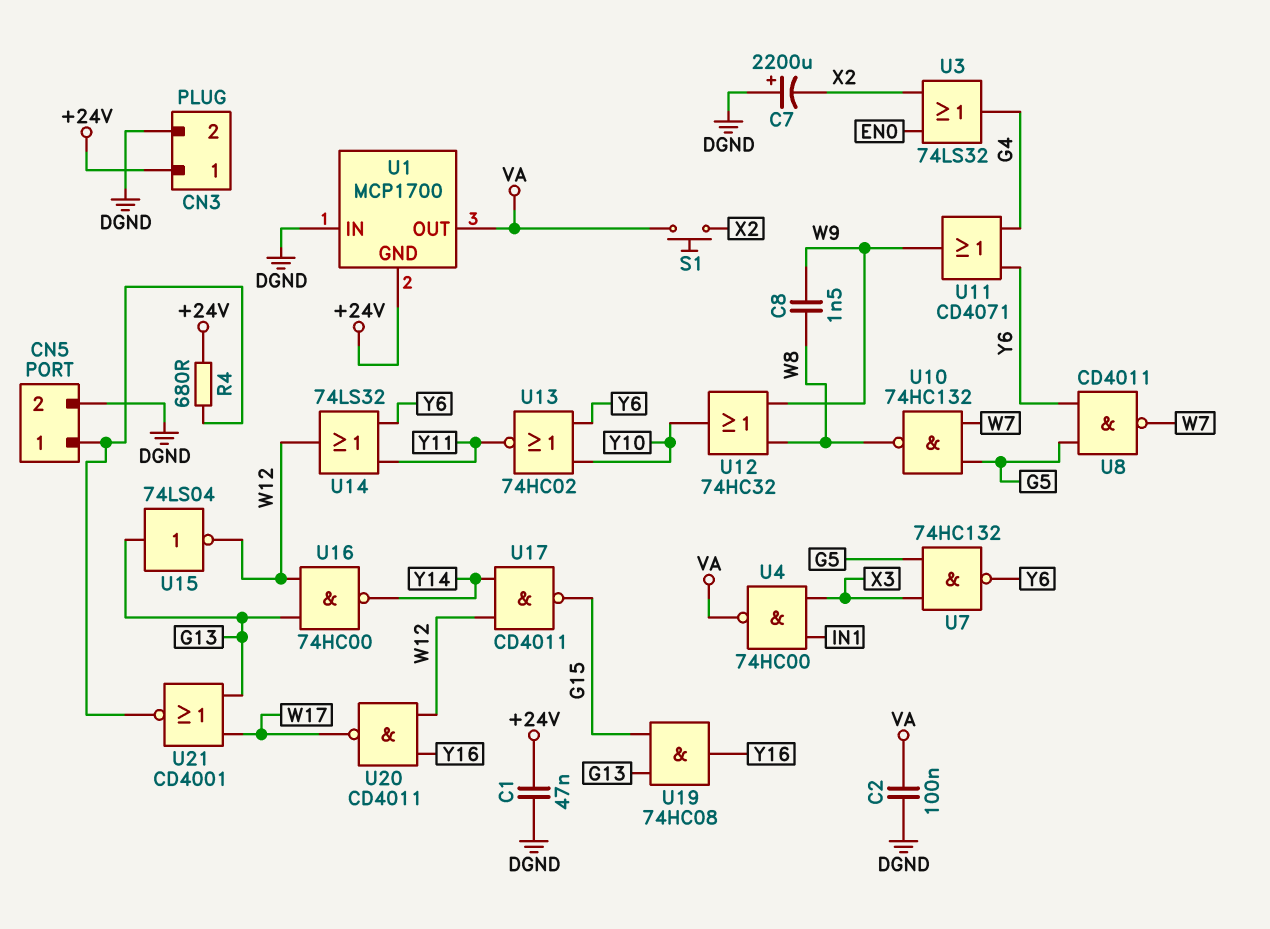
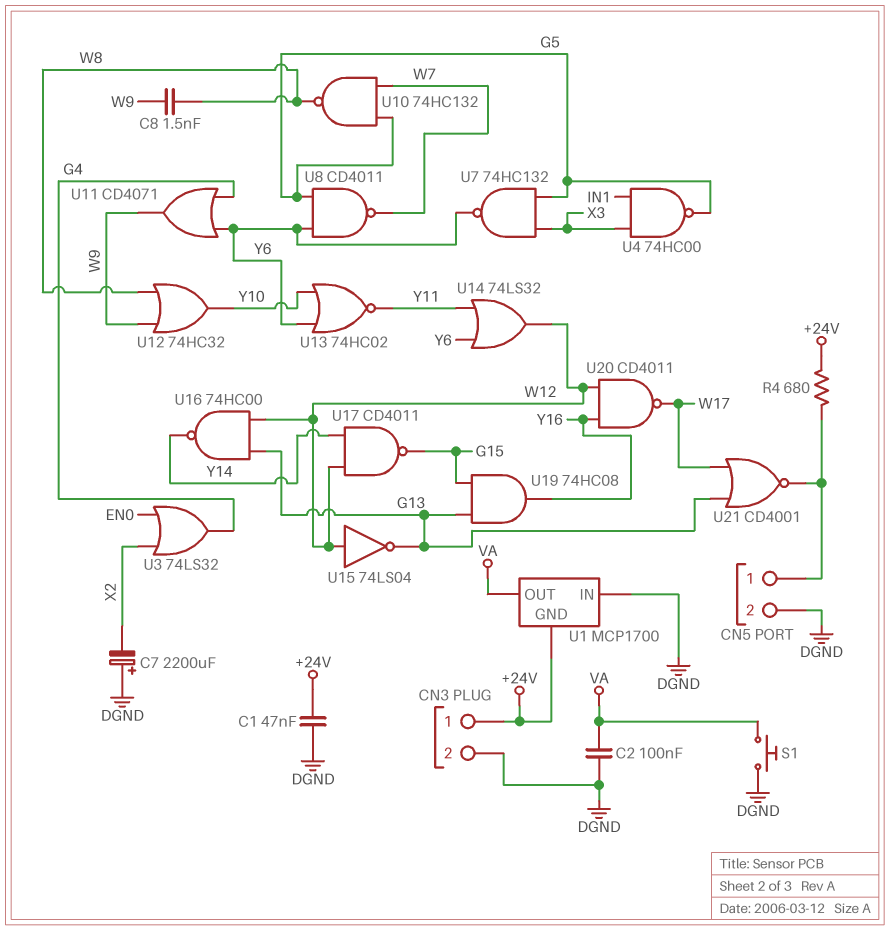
S1: button (VA, X2) -> button (DGND, VA)
U4: NAND 74HC00 (in IN1, in X3, out VA) -> NAND 74HC00 (in IN1, in X3, out G5)
U15: NOT 74LS04 (in G13, out W12) -> NOT 74LS04 (in W12, out G13)

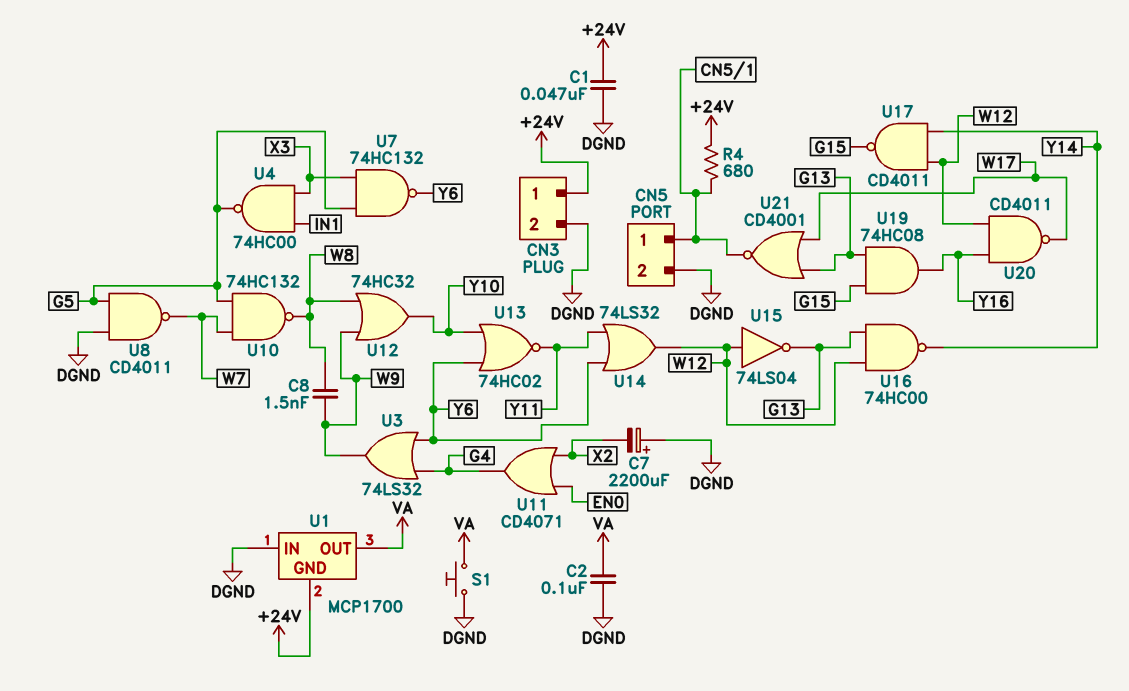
U3: OR 74LS32 (in EN0, in X2, out G4) -> OR 74LS32 (in G4, in Y6, out W9)
U8: NAND CD4011 (in G5, in Y6, out W7) -> NAND CD4011 (in DGND, in G5, out W7)
U11: OR CD4071 (in G4, in Y6, out W9) -> OR CD4071 (in EN0, in X2, out G4)

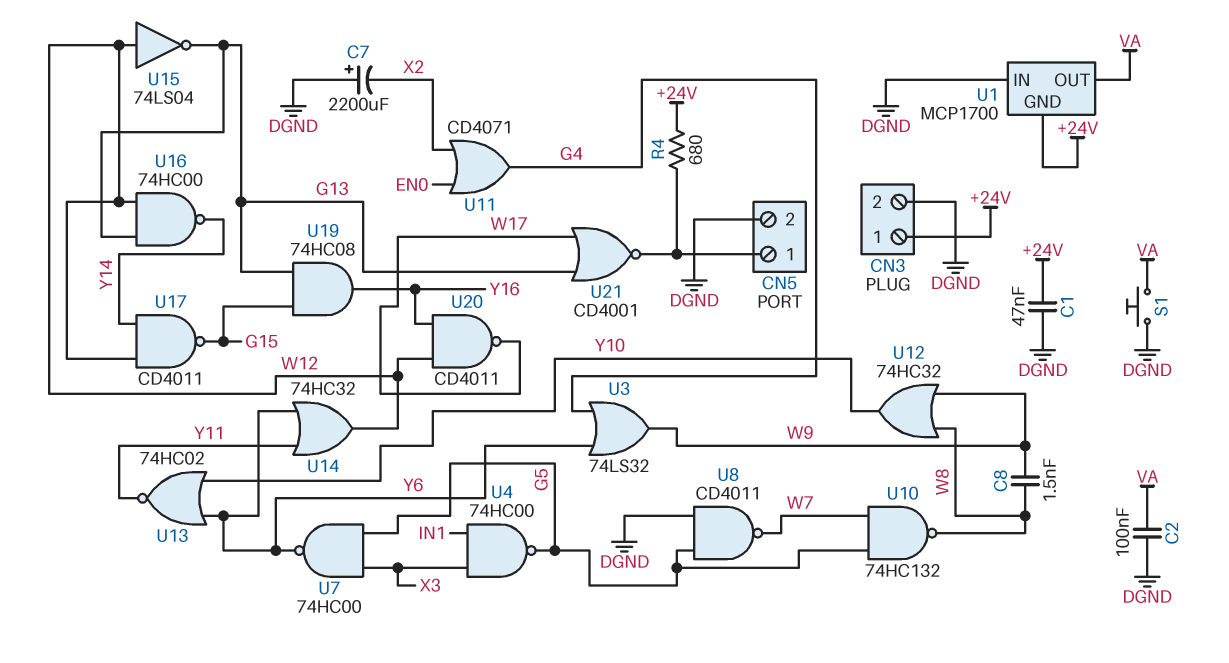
U7: NAND 74HC132 (in G5, in X3, out Y6) -> NAND 74HC00 (in G5, in X3, out Y6)
U14: OR 74LS32 (in Y6, in Y11, out W12) -> OR 74HC32 (in Y6, in Y11, out W12)

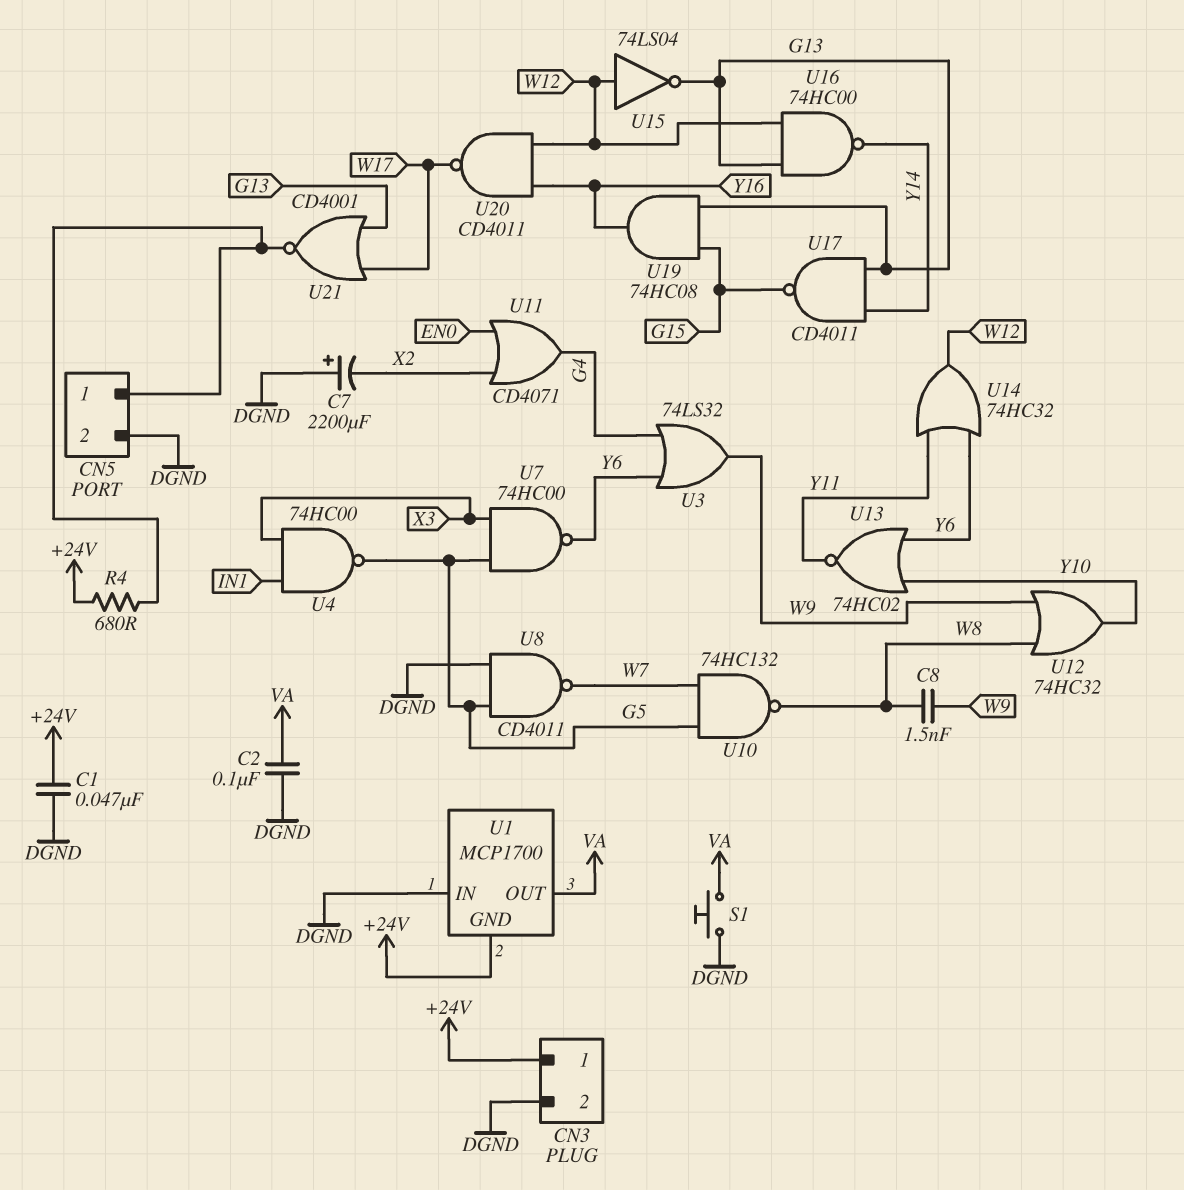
U17: NAND CD4011 (in W12, in Y14, out G15) -> NAND CD4011 (in G13, in Y14, out G15)

